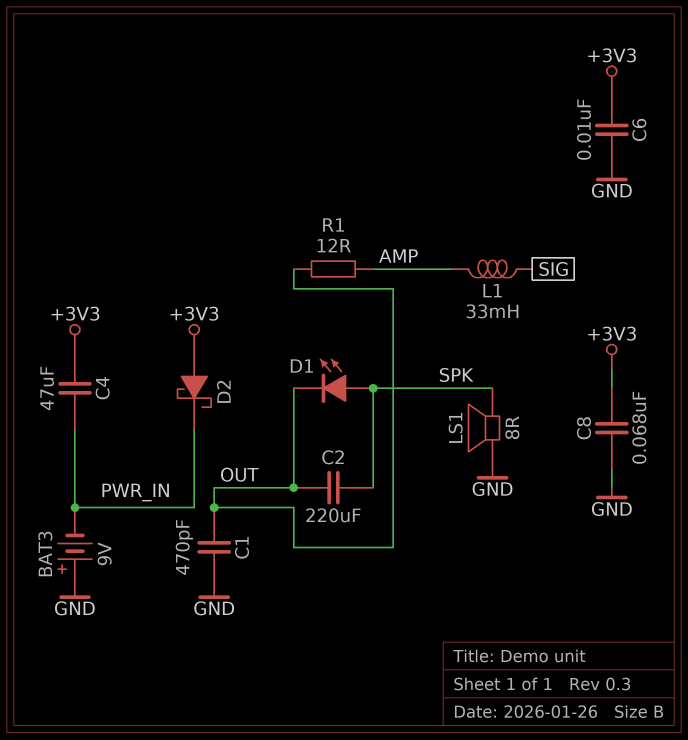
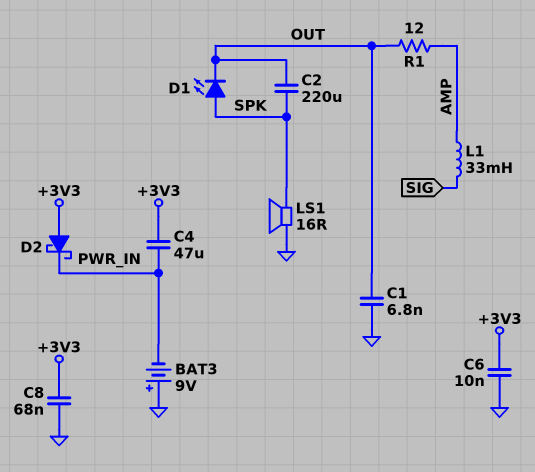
C1: 470pF (GND, OUT) -> 6.8nF (GND, OUT)
LS1: speaker 8R (GND, SPK) -> speaker 16R (GND, SPK)

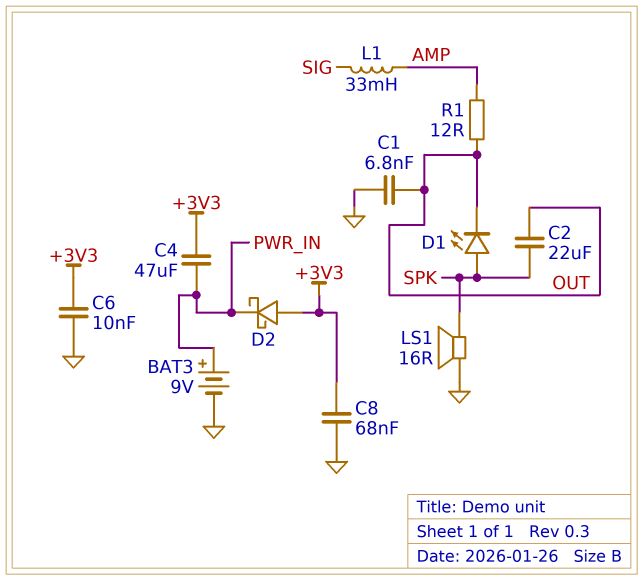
BAT3: 9V (plus GND, minus PWR_IN) -> 9V (plus PWR_IN, minus GND)
C2: 220uF (OUT, SPK) -> 22uF (OUT, SPK)

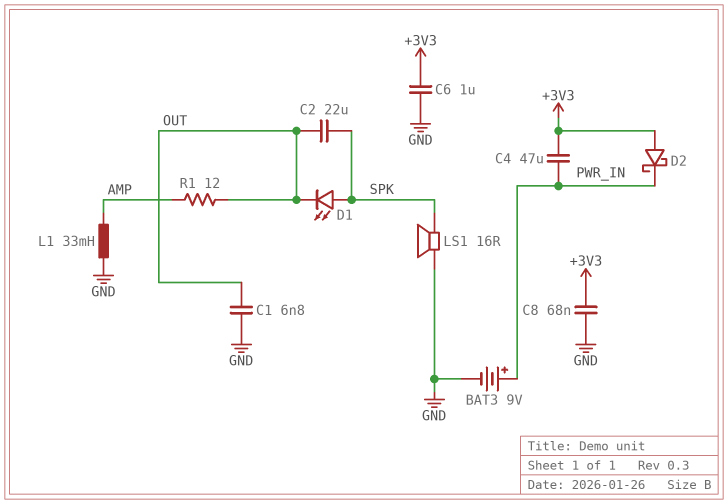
C6: 10nF (+3V3, GND) -> 1uF (+3V3, GND)
L1: 33mH (AMP, SIG) -> 33mH (AMP, GND)

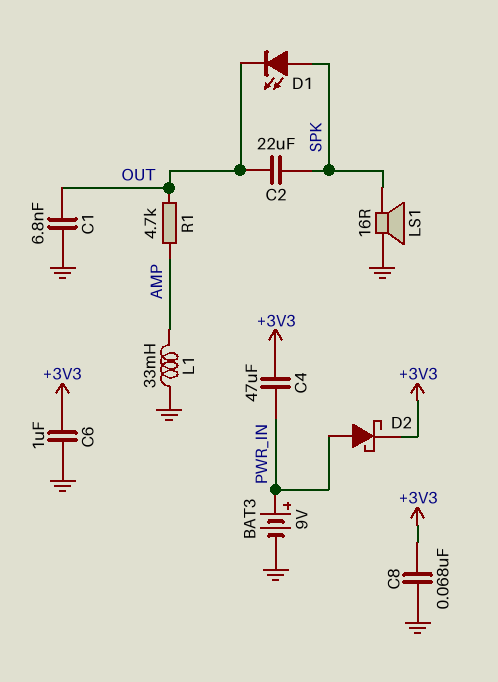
D2: schottky (A +3V3, K PWR_IN) -> schottky (A PWR_IN, K +3V3)
R1: 12 (AMP, OUT) -> 4.7k (AMP, OUT)

